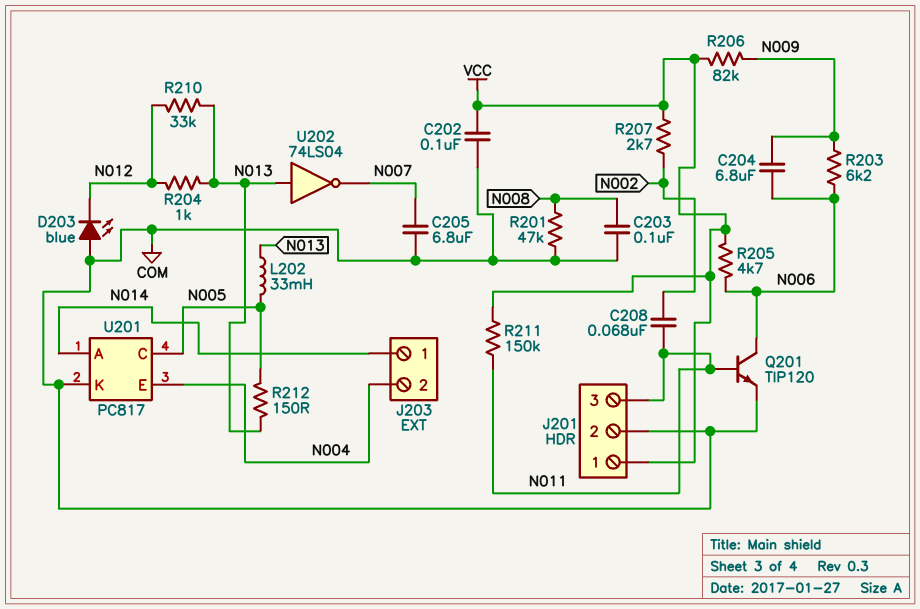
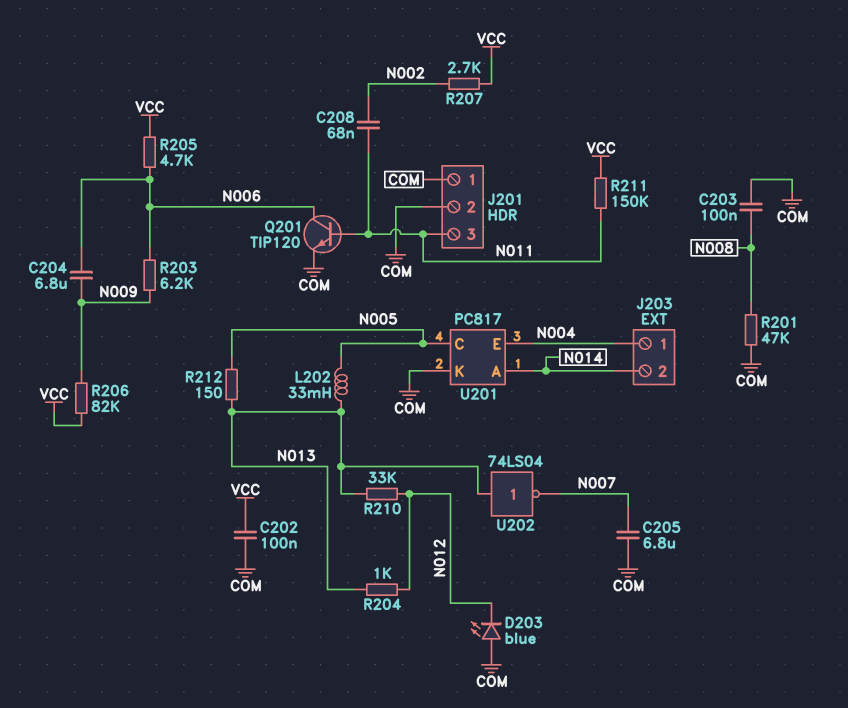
J201 pin 1: VCC -> COM
J203 pin 1: N014 -> N004
J203 pin 2: N004 -> N014

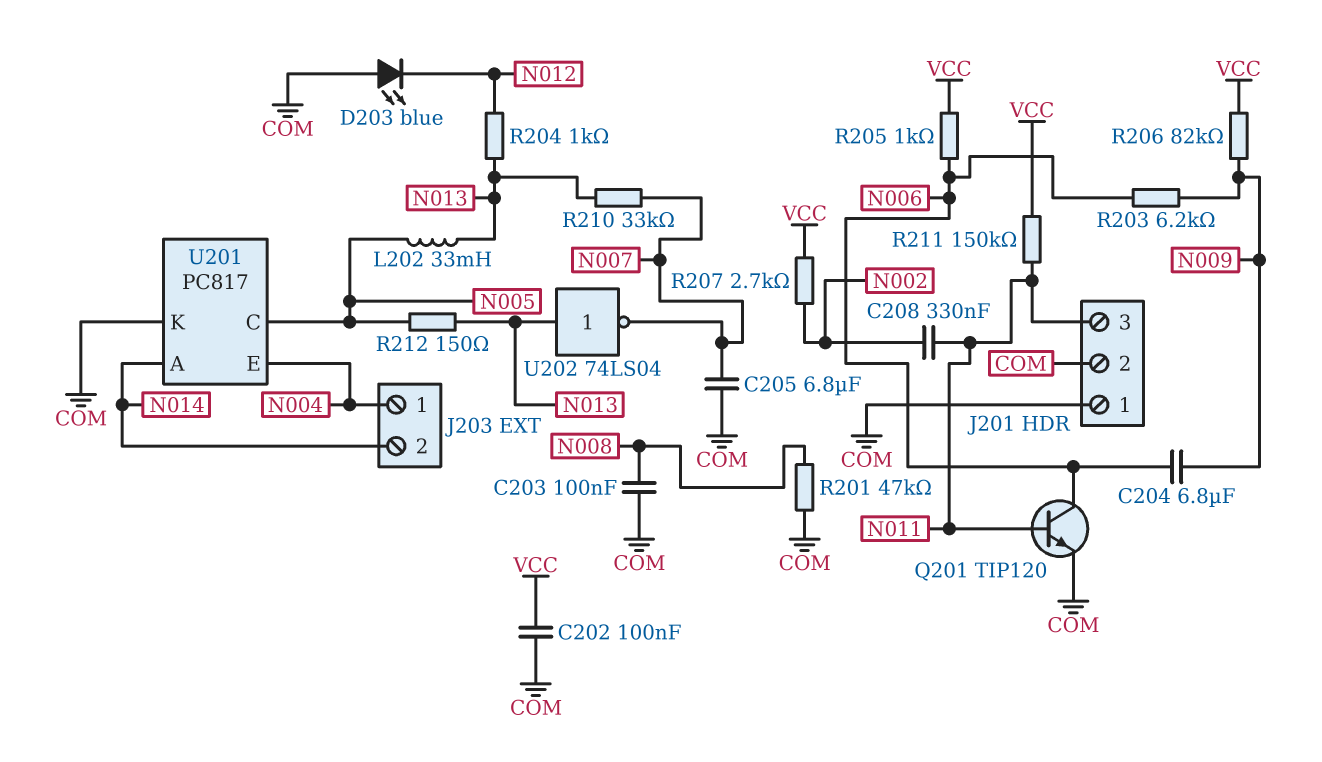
C208: 68nF (N002, N011) -> 330nF (N002, N011)
R205: 4.7k (N006, VCC) -> 1k (N006, VCC)
R210: 33k (N012, N013) -> 33k (N007, N013)

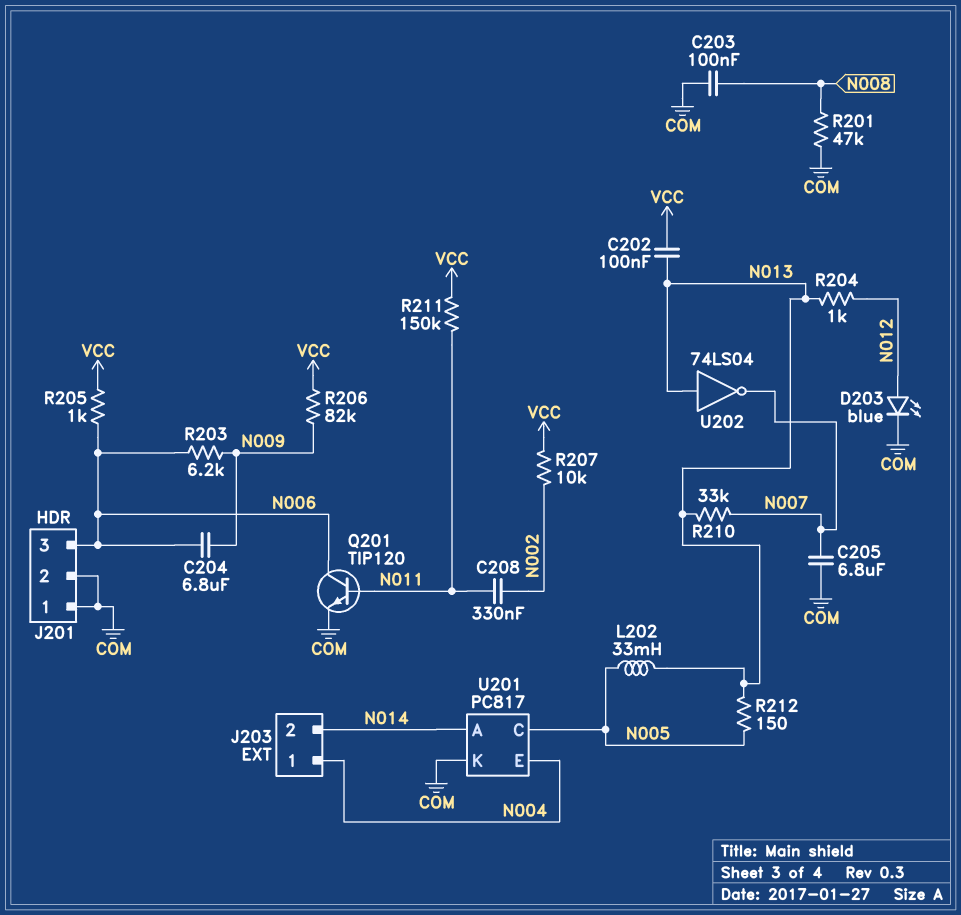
C202: 100nF (COM, VCC) -> 100nF (N013, VCC)
D203: LED blue (A COM, K N012) -> LED blue (A N012, K COM)
J201 pin 3: N011 -> N006
R207: 2.7k (N002, VCC) -> 10k (N002, VCC)

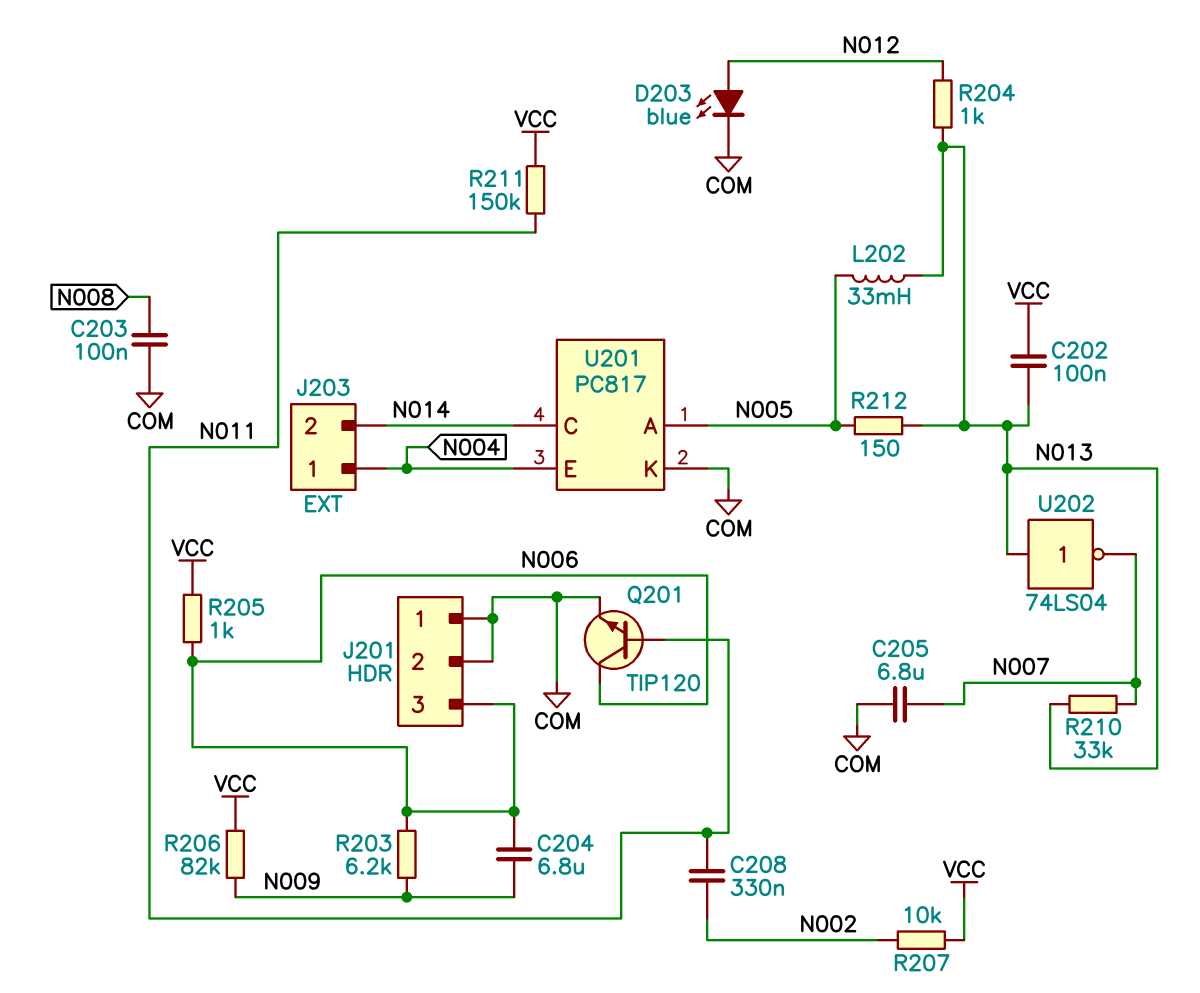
R201: 47k (COM, N008) -> none
U201 pin A: N014 -> N005
U201 pin C: N005 -> N014

